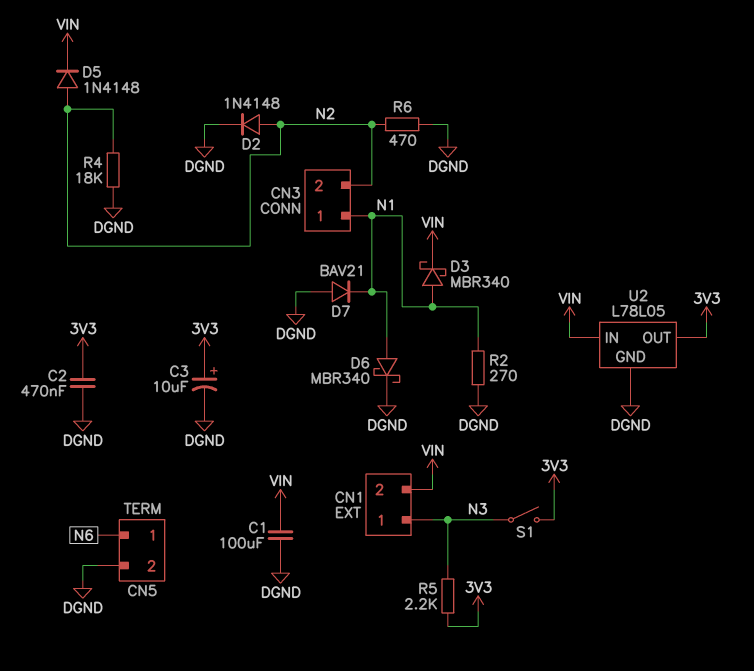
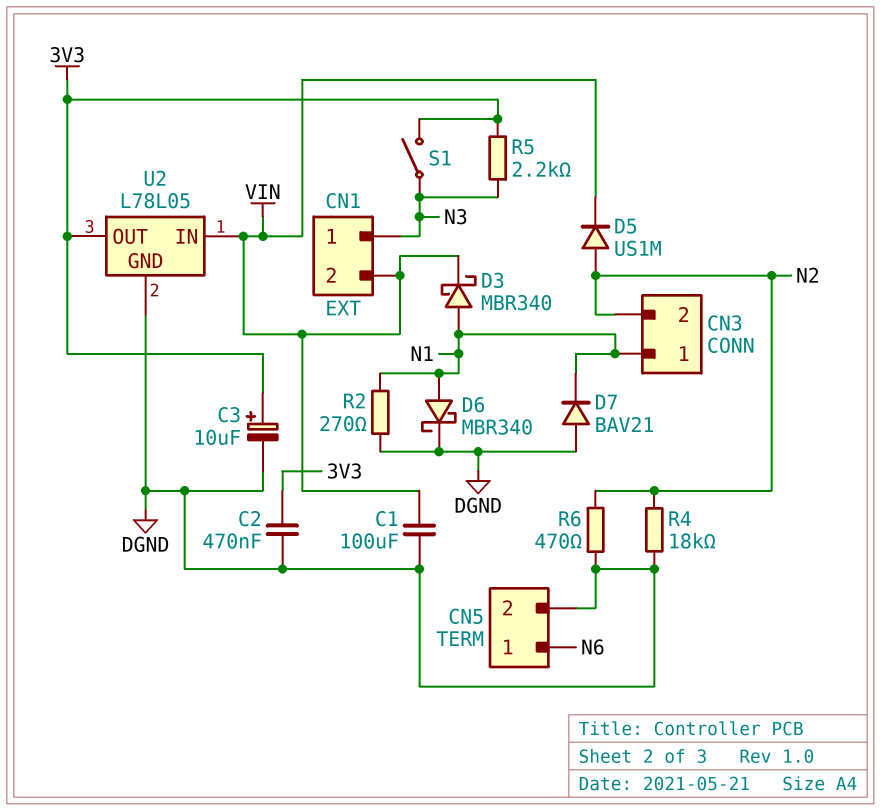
D2: diode 1N4148 (A N2, K DGND) -> none
D5: diode 1N4148 (A N2, K VIN) -> diode US1M (A N2, K VIN)

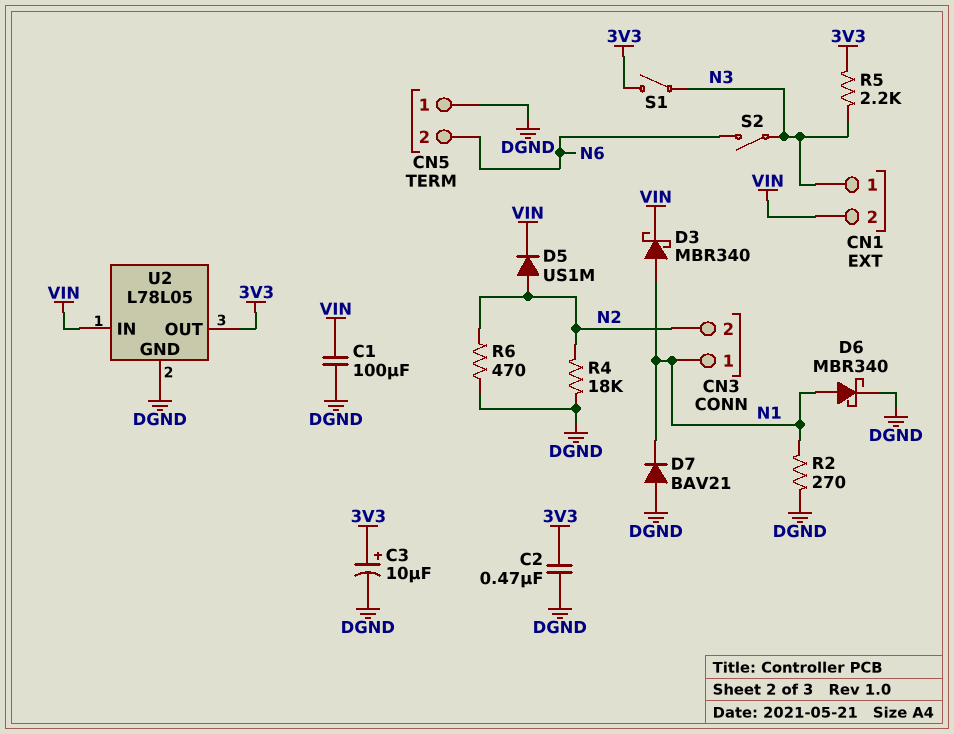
CN5 pin 1: N6 -> DGND
CN5 pin 2: DGND -> N6
S2: none -> switch (N3, N6)

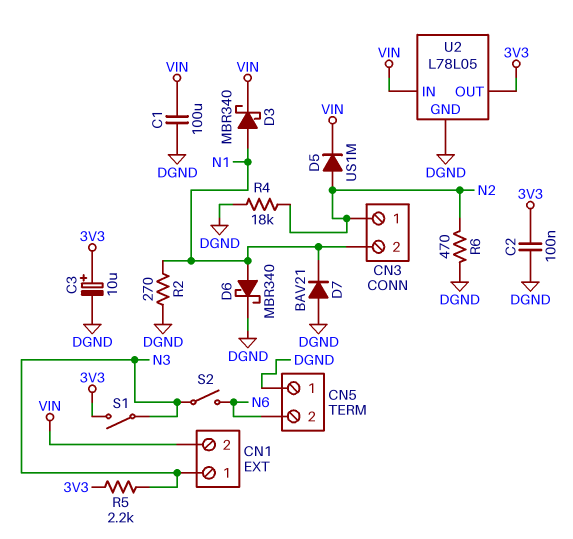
C2: 470nF (3V3, DGND) -> 100nF (3V3, DGND)
CN3 pin 1: N1 -> N2
CN3 pin 2: N2 -> N1

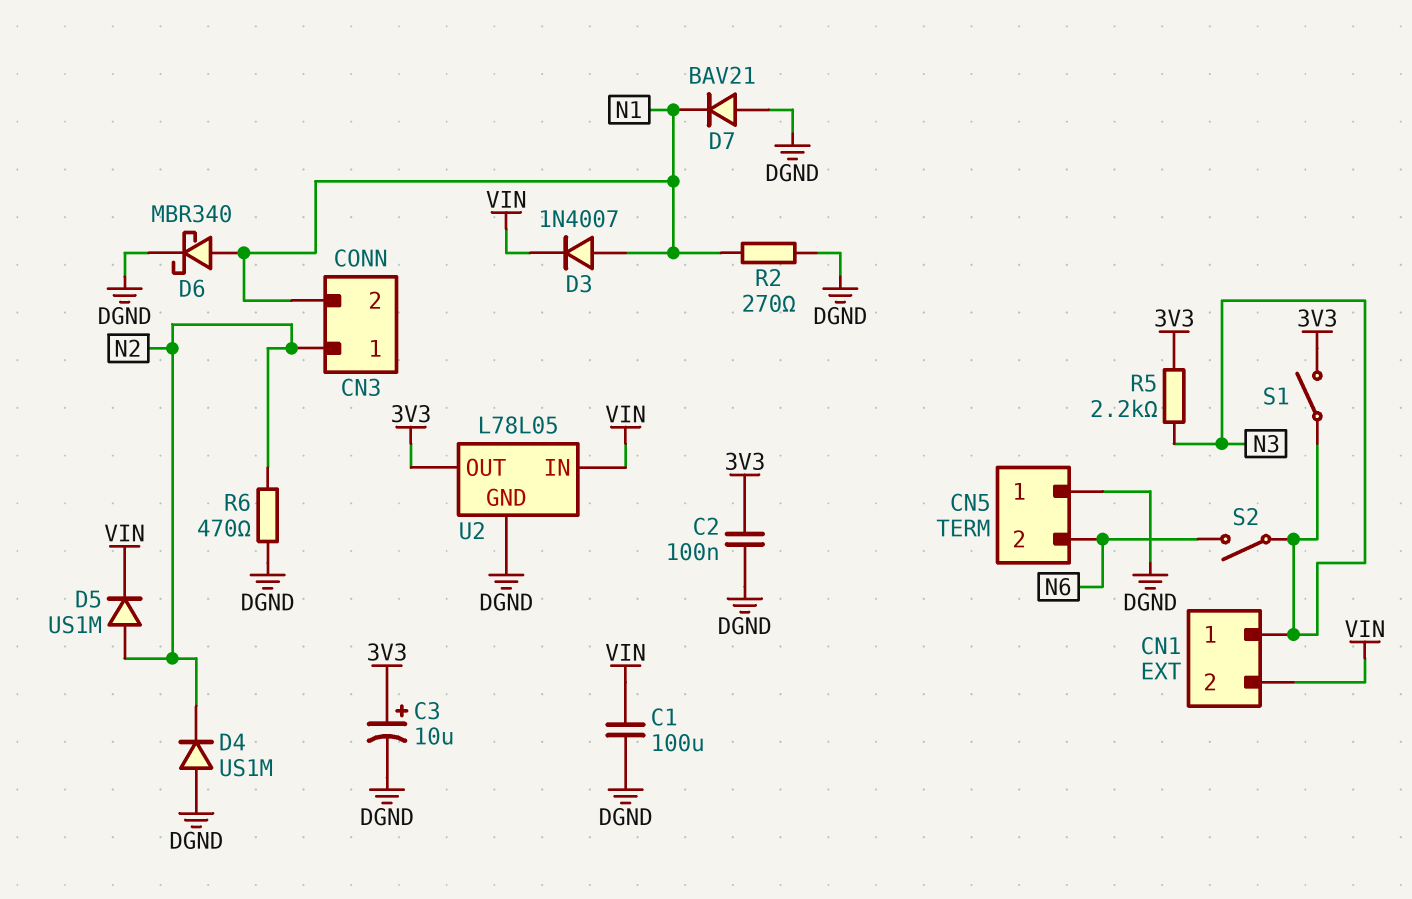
D3: schottky MBR340 (A N1, K VIN) -> diode 1N4007 (A N1, K VIN)
D4: none -> diode US1M (A DGND, K N2)
R4: 18k (DGND, N2) -> none

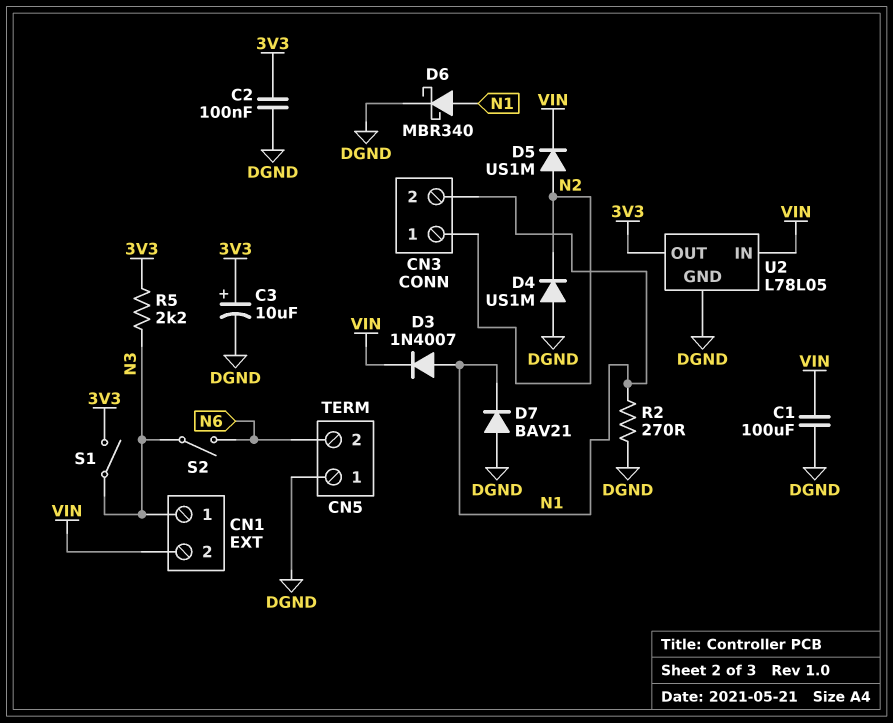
R6: 470 (DGND, N2) -> none

